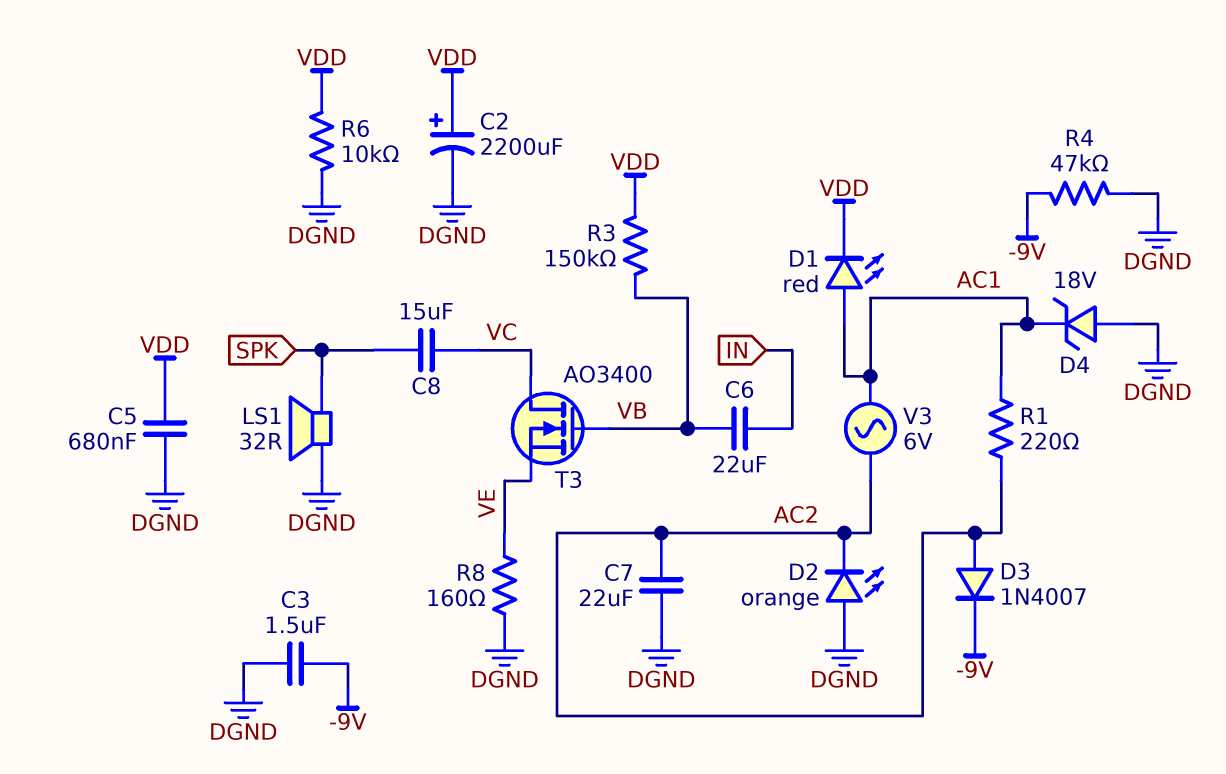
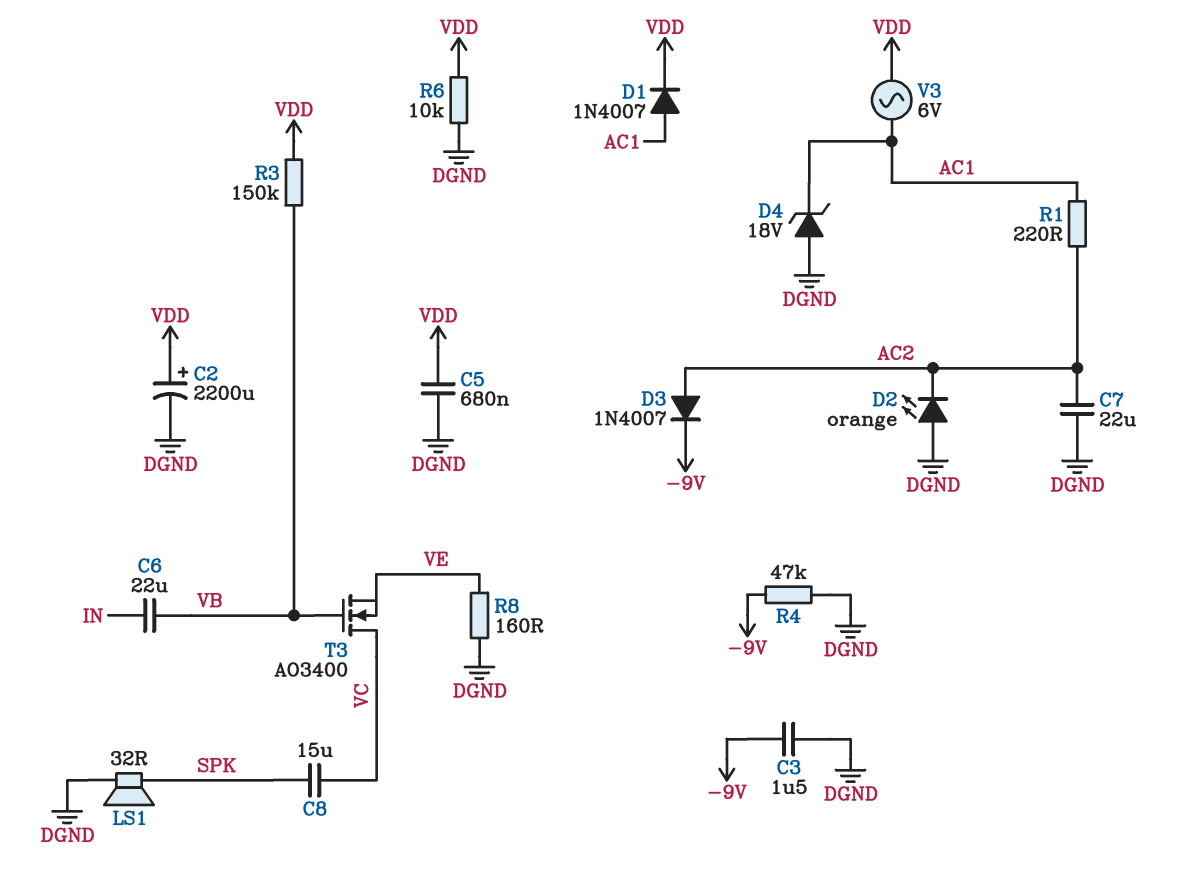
D1: LED red (A AC1, K VDD) -> diode 1N4007 (A AC1, K VDD)
V3: AC 6V (AC1, AC2) -> AC 6V (AC1, VDD)

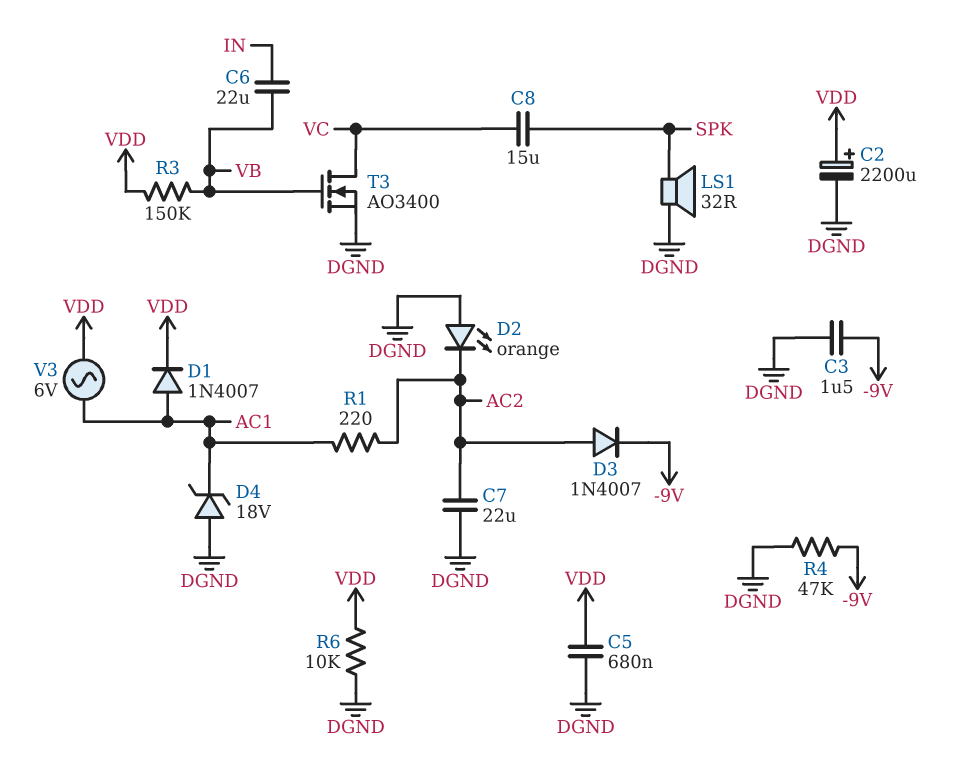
R8: 160 (DGND, VE) -> none
T3: NMOS AO3400 (G VB, D VC, S VE) -> NMOS AO3400 (G VB, D VC, S DGND)

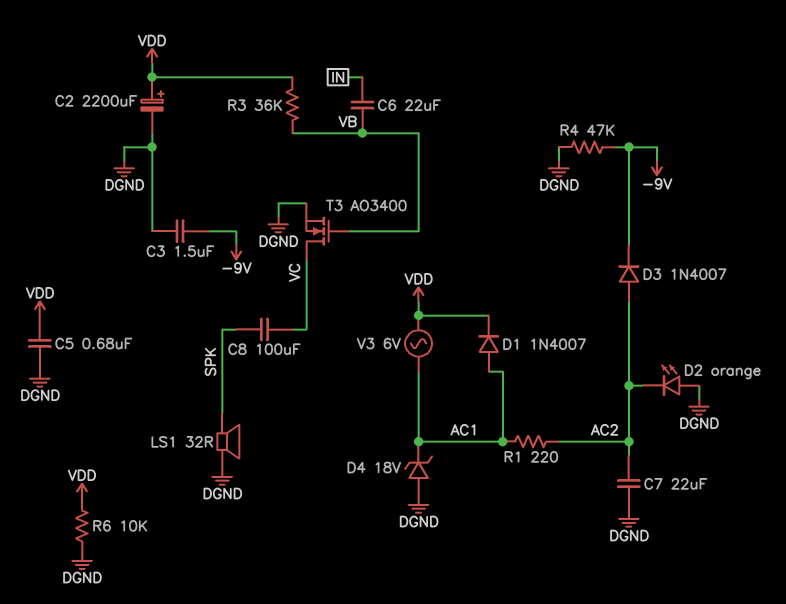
C8: 15uF (SPK, VC) -> 100uF (SPK, VC)
R3: 150k (VB, VDD) -> 36k (VB, VDD)

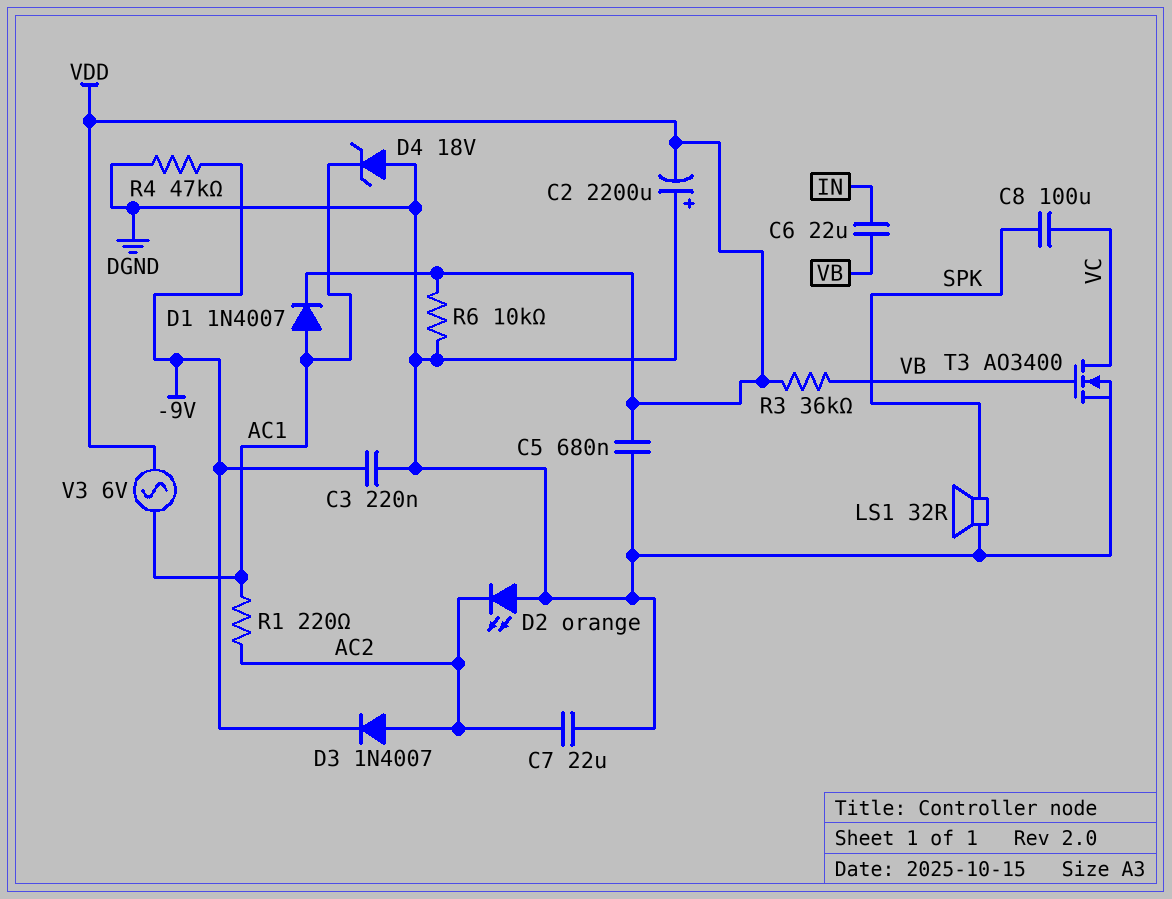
C2: 2200uF (plus VDD, minus DGND) -> 2200uF (plus DGND, minus VDD)
C3: 1.5uF (-9V, DGND) -> 220nF (-9V, DGND)

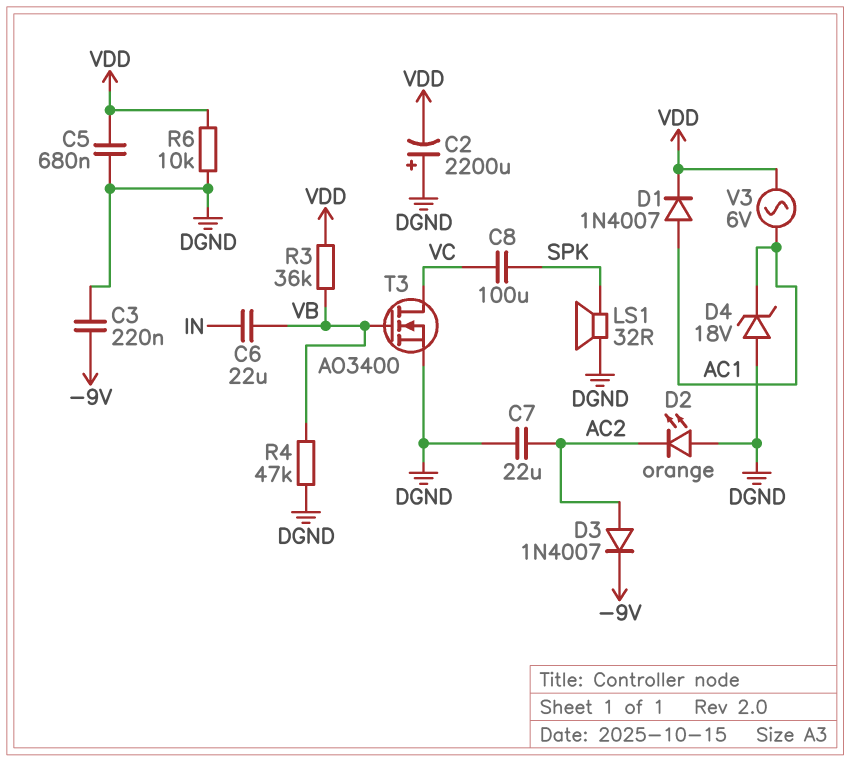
R1: 220 (AC1, AC2) -> none
R4: 47k (-9V, DGND) -> 47k (DGND, VB)

